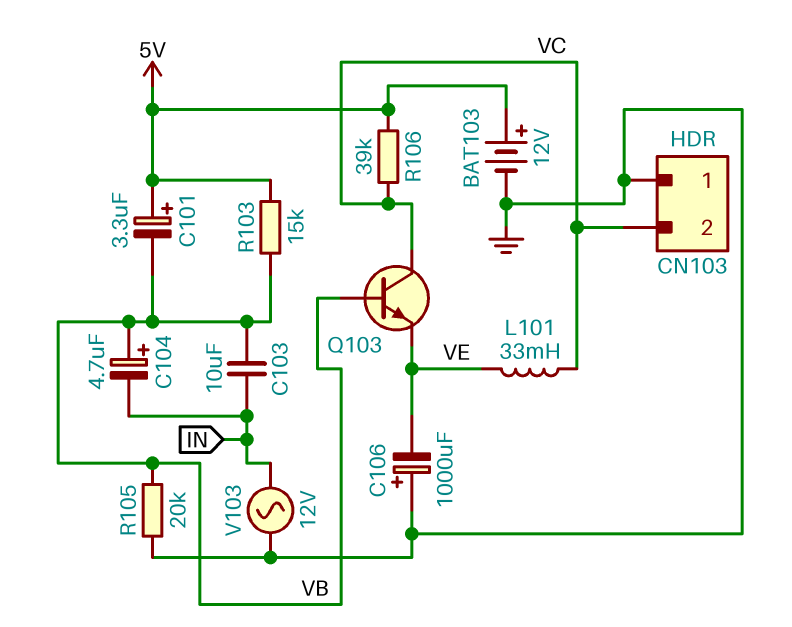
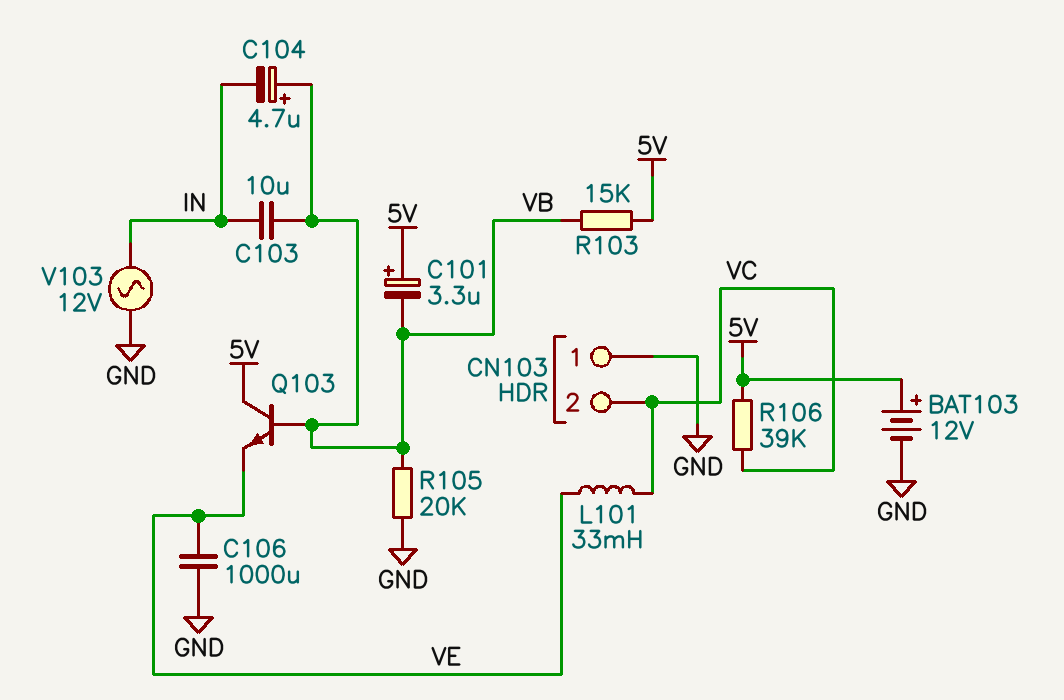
C106: 1000uF (plus GND, minus VE) -> 1000uF (GND, VE)
Q103: NPN (B VB, C VC, E VE) -> NPN (B VB, C 5V, E VE)

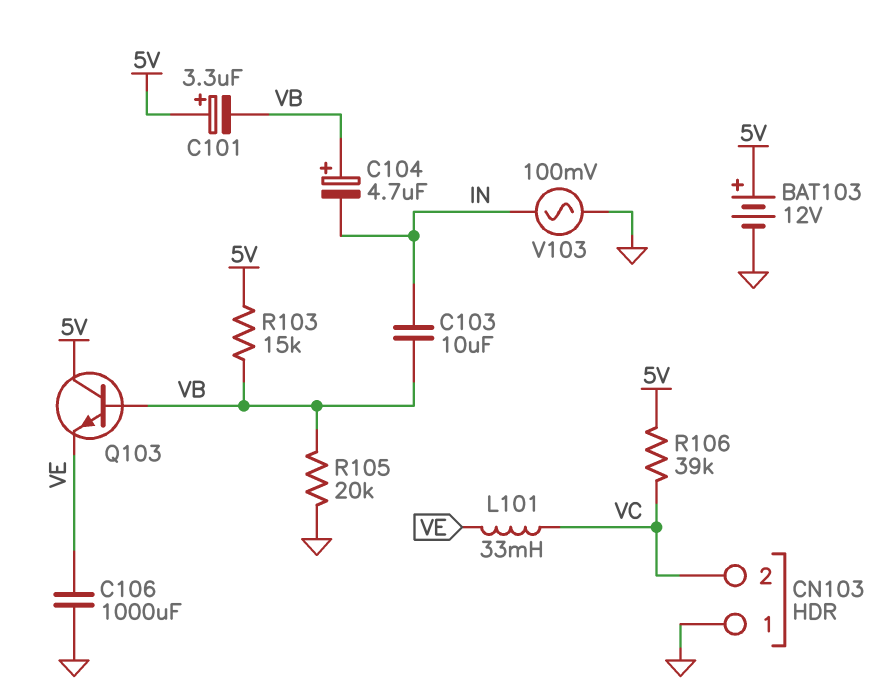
V103: AC 12V (GND, IN) -> AC 100mV (GND, IN)

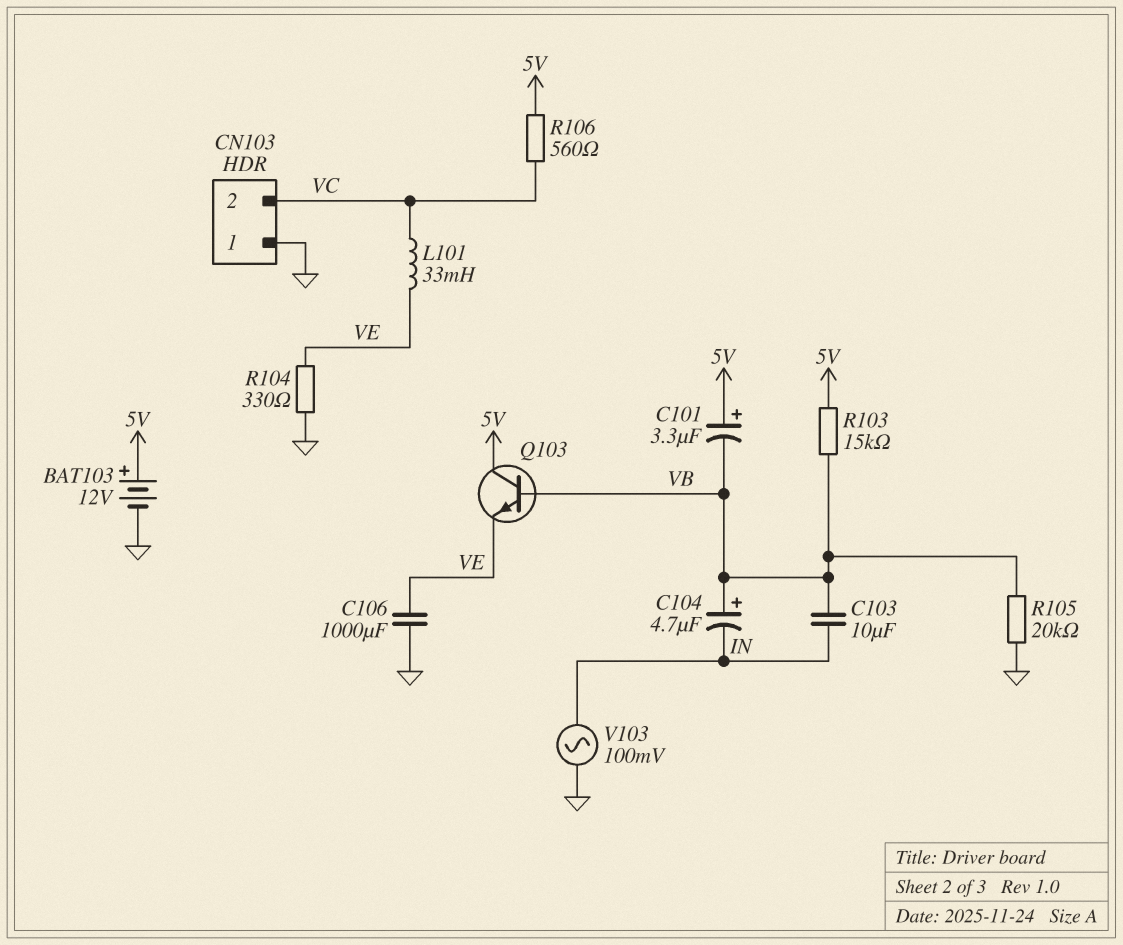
R104: none -> 330 (GND, VE)
R106: 39k (5V, VC) -> 560 (5V, VC)

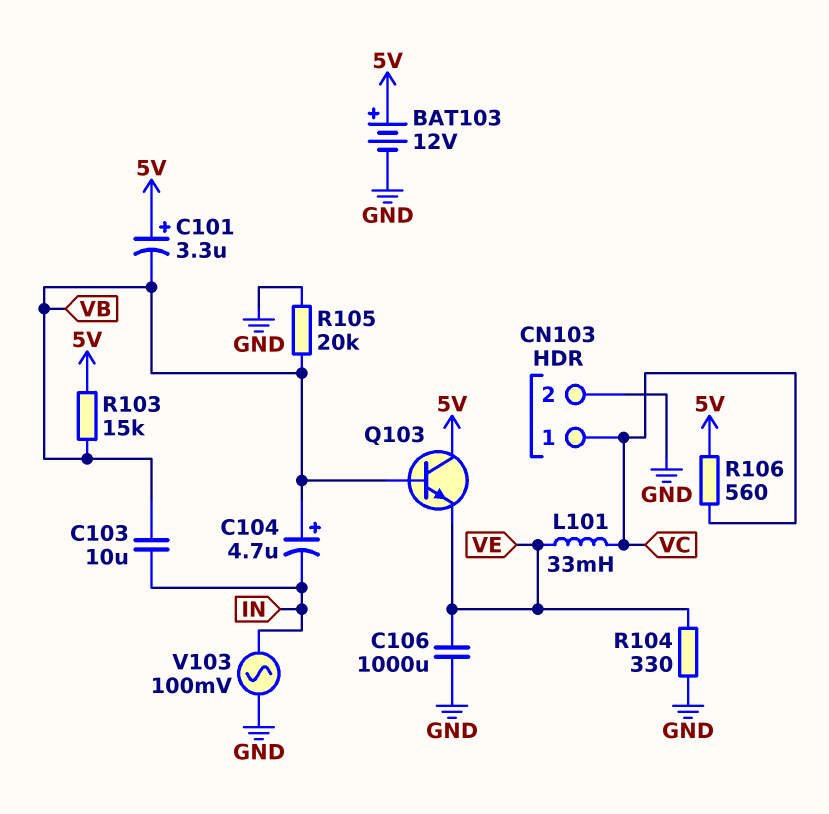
CN103 pin 1: GND -> VC
CN103 pin 2: VC -> GND

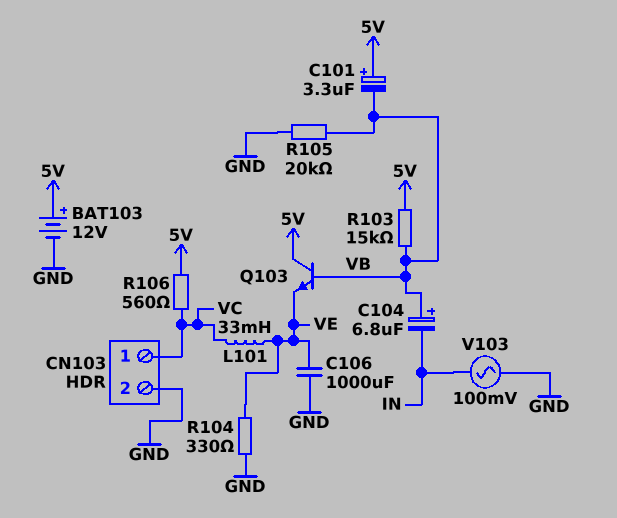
C103: 10uF (IN, VB) -> none
C104: 4.7uF (plus VB, minus IN) -> 6.8uF (plus VB, minus IN)

